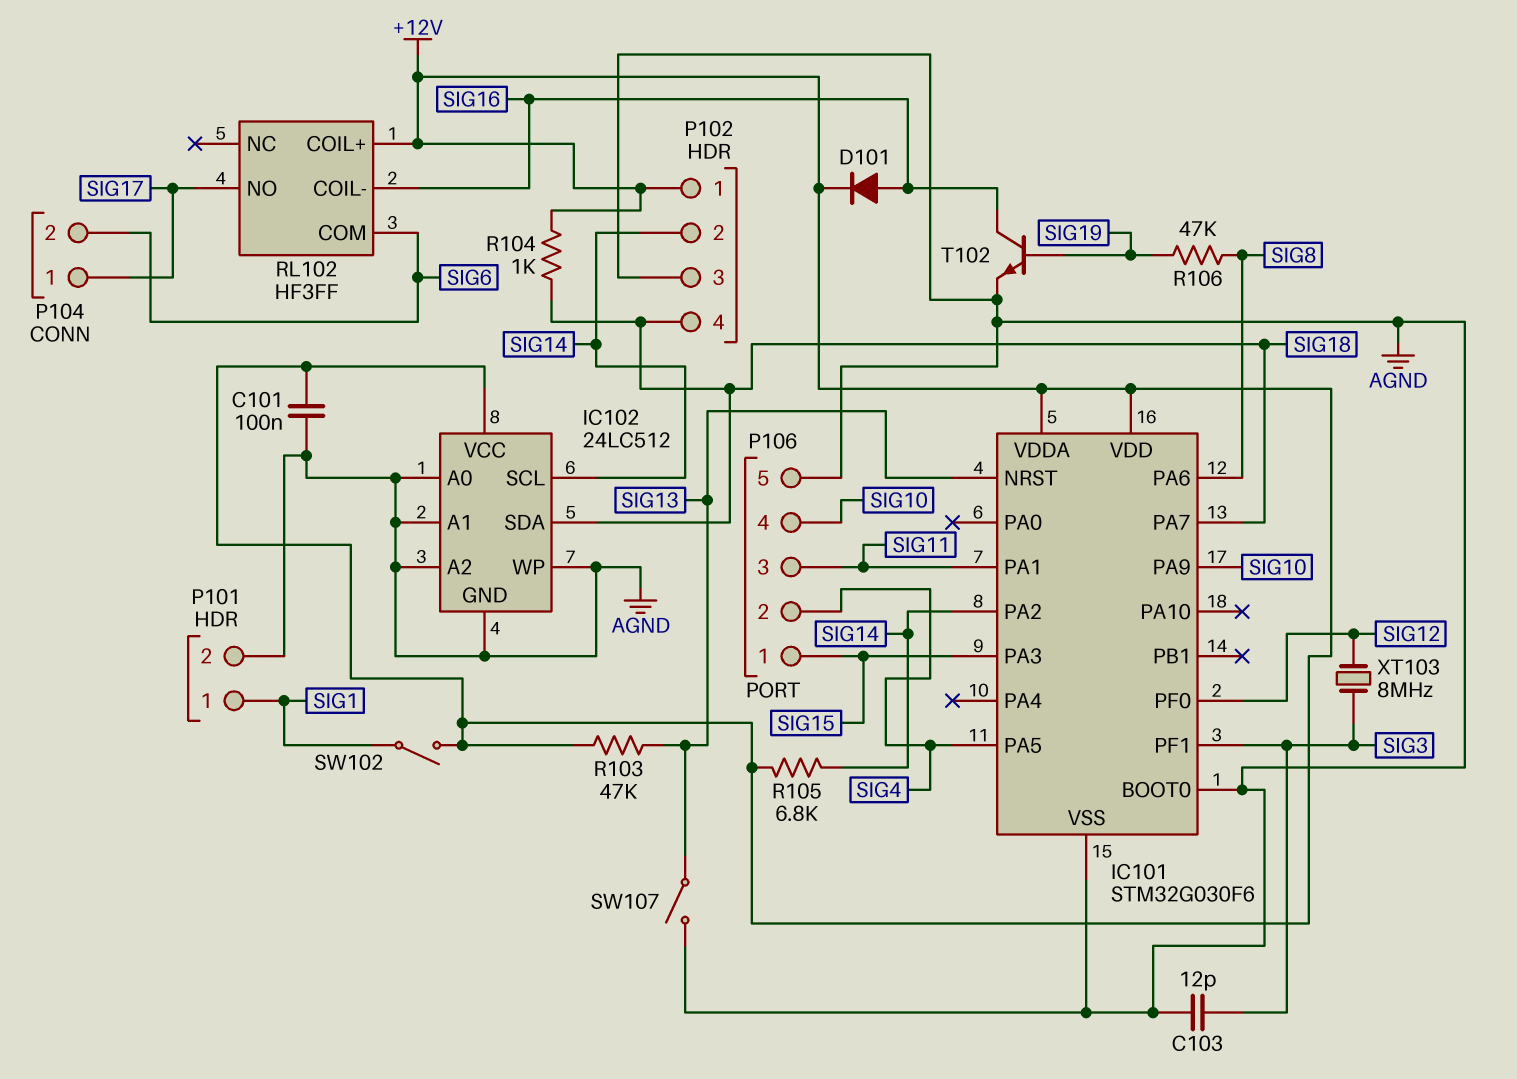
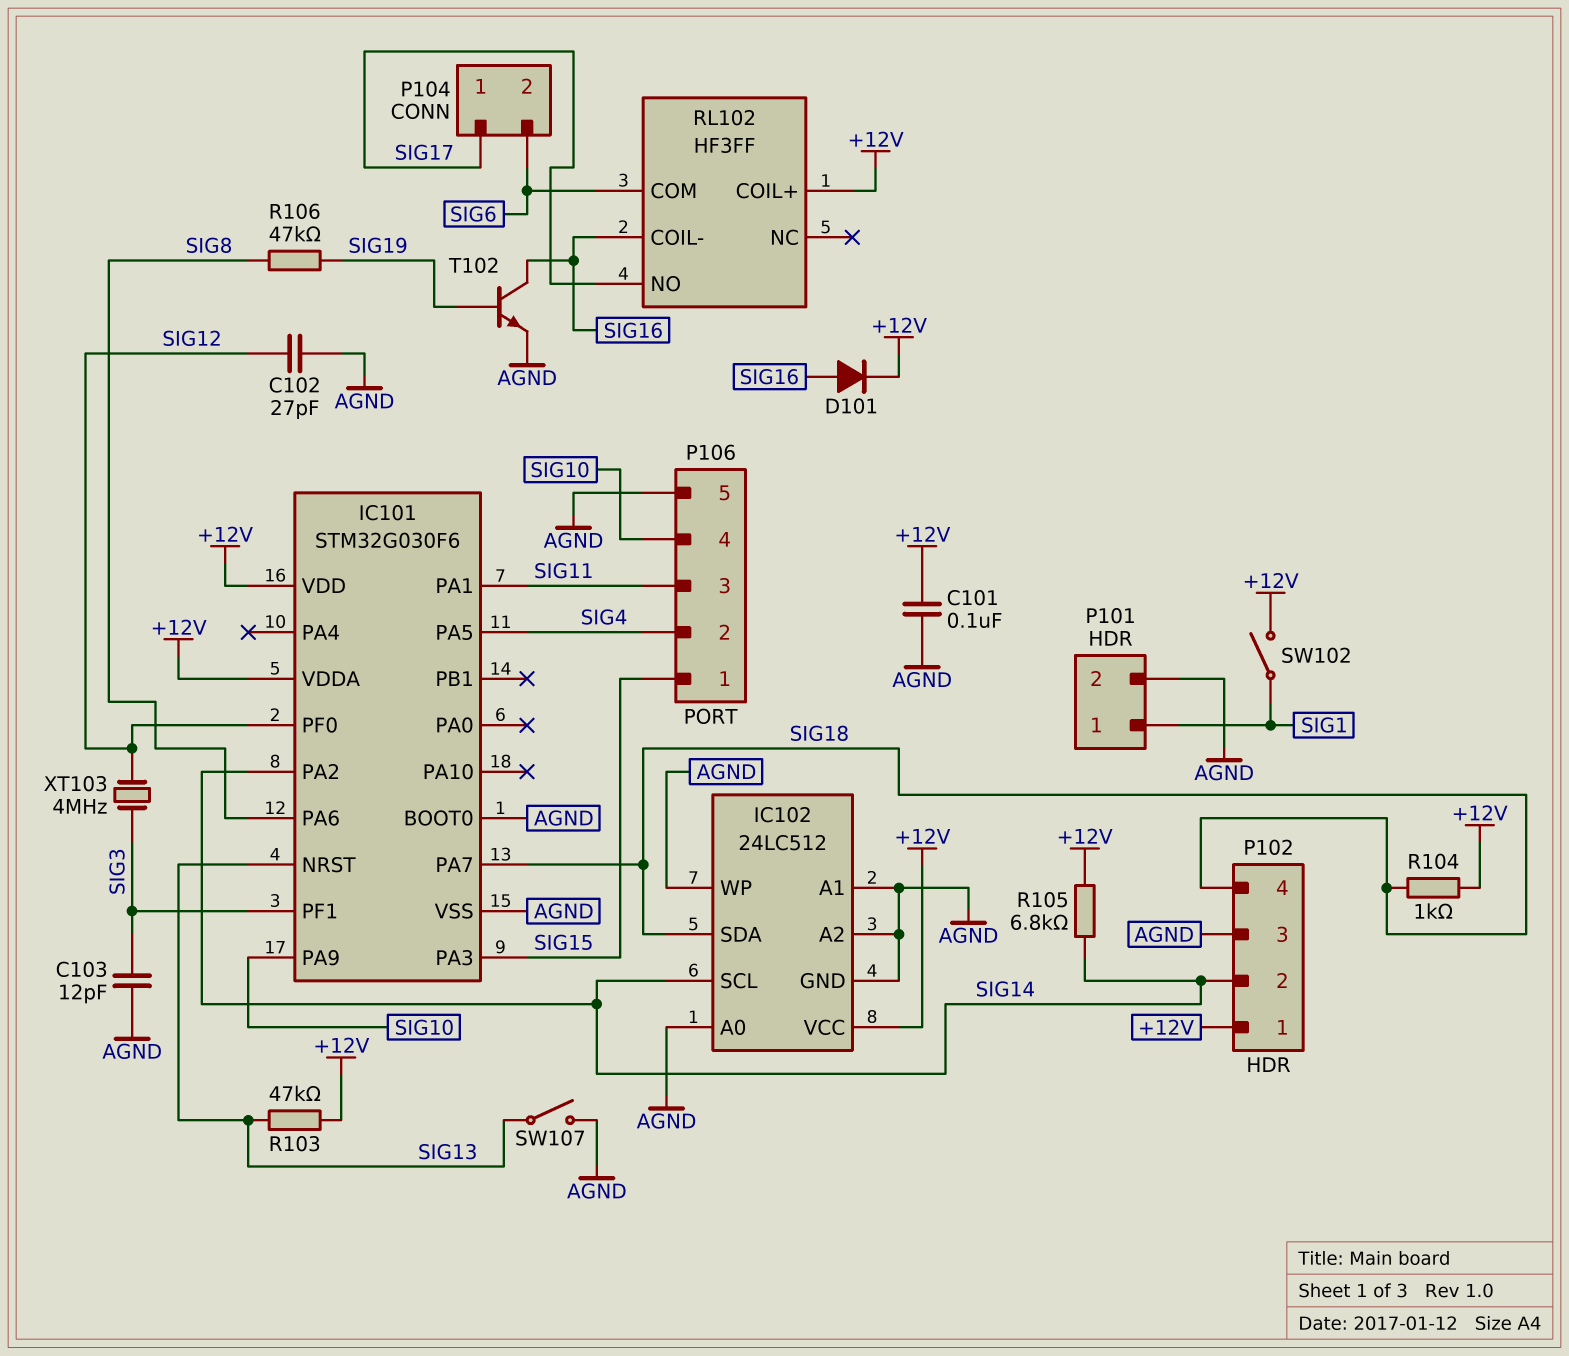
C102: none -> 27pF (AGND, SIG12)
XT103: 8MHz (SIG3, SIG12) -> 4MHz (SIG3, SIG12)

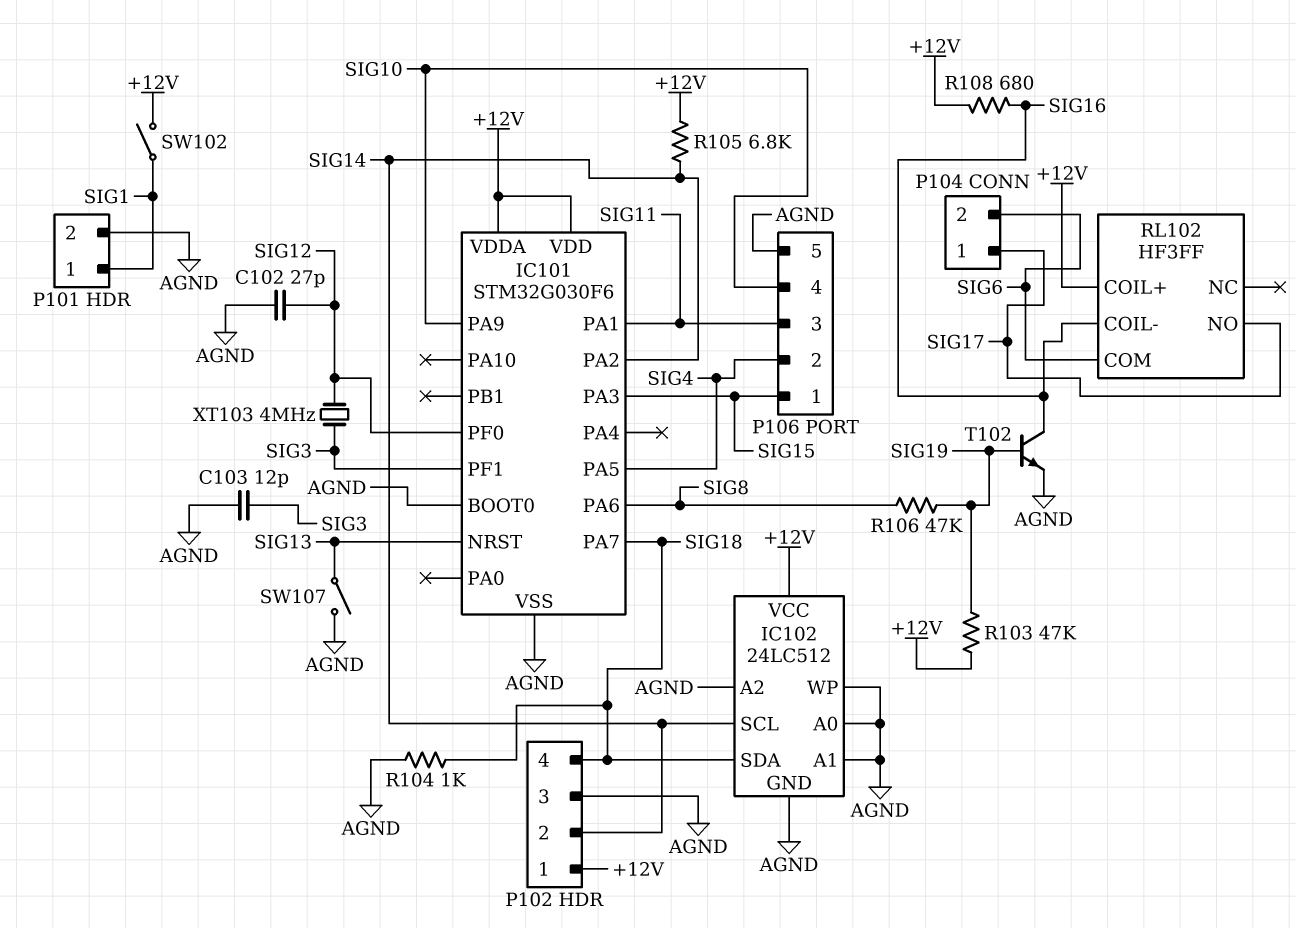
C101: 100nF (+12V, AGND) -> none
D101: diode (A SIG16, K +12V) -> none
R103: 47k (+12V, SIG13) -> 47k (+12V, SIG19)
R104: 1k (+12V, SIG18) -> 1k (AGND, SIG18)
R108: none -> 680 (+12V, SIG16)

